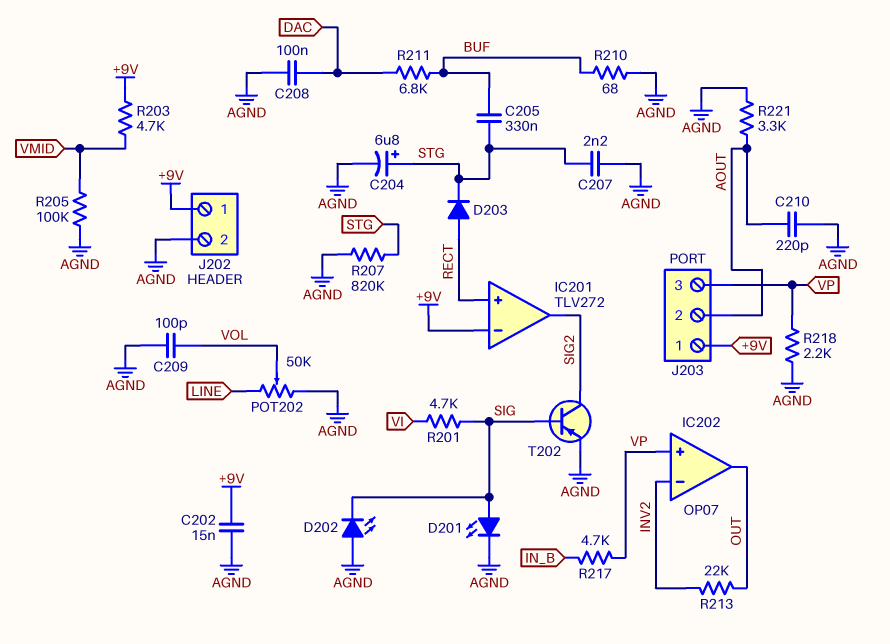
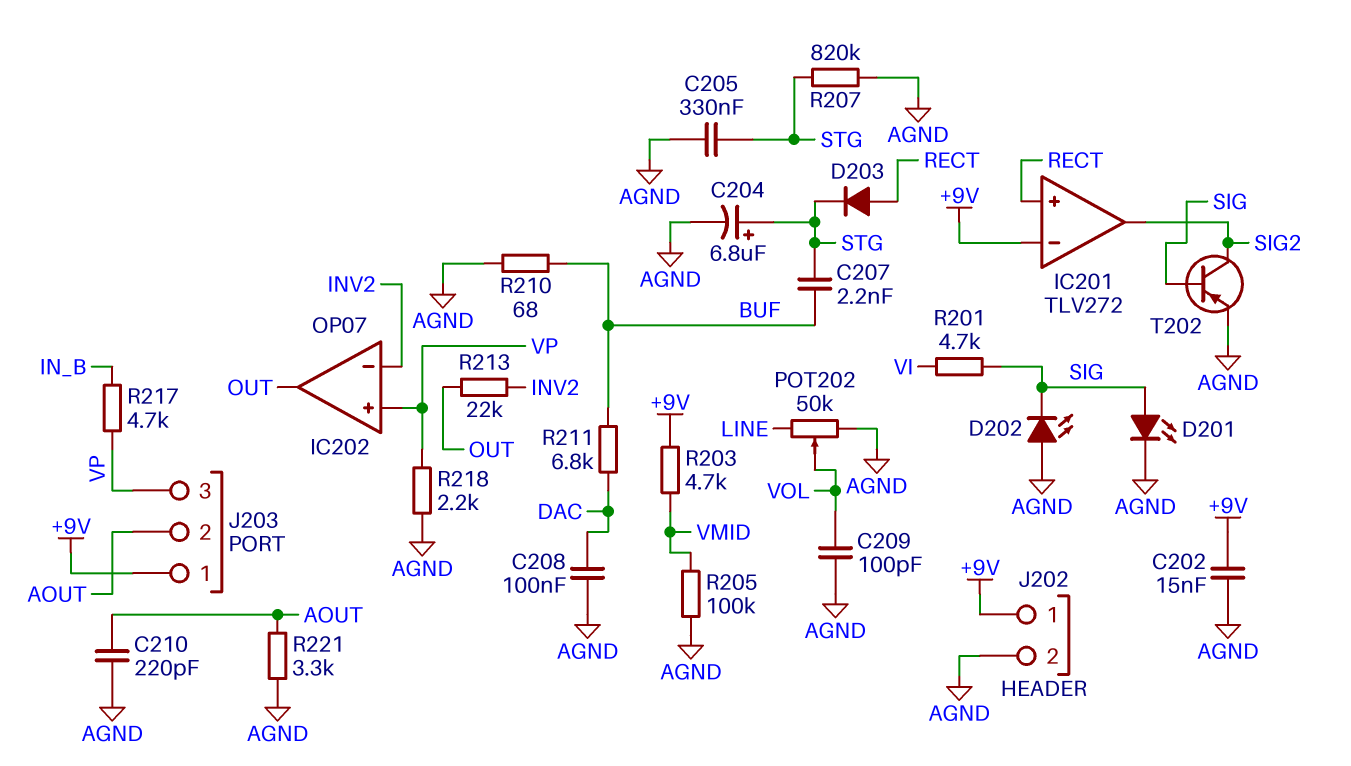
C205: 330nF (BUF, STG) -> 330nF (AGND, STG)
C207: 2.2nF (AGND, STG) -> 2.2nF (BUF, STG)

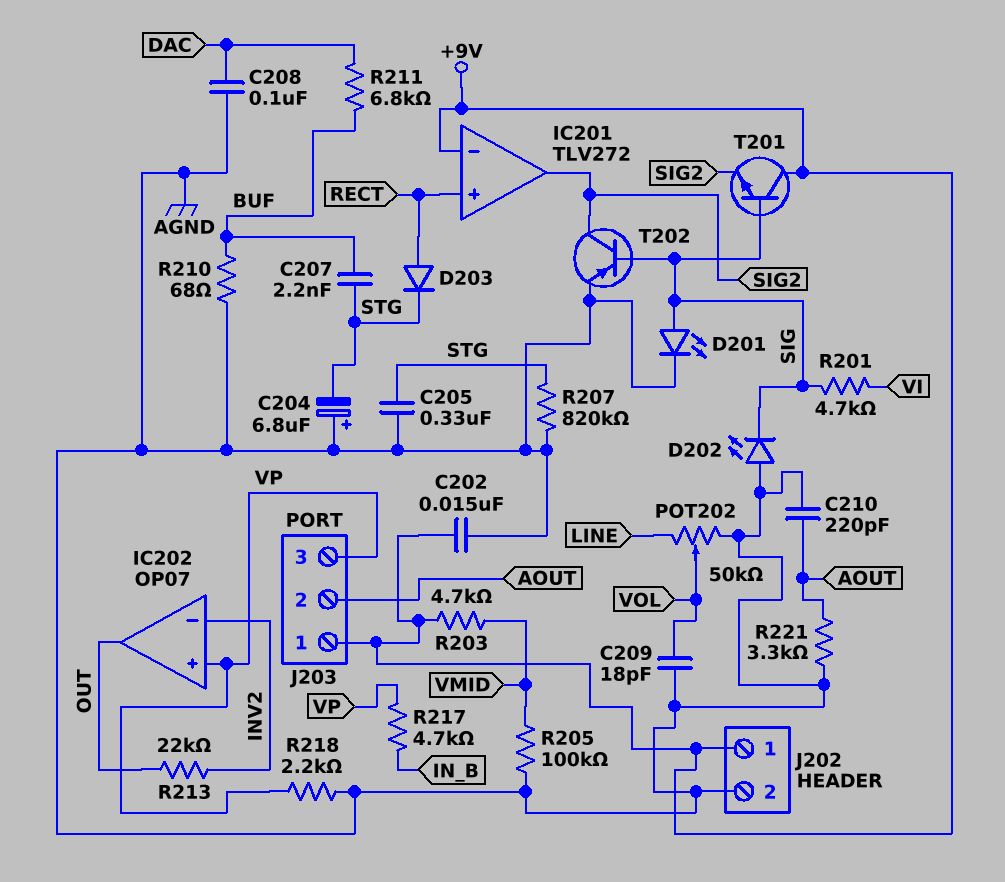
C204: 6.8uF (plus STG, minus AGND) -> 6.8uF (plus AGND, minus STG)
C209: 100pF (AGND, VOL) -> 18pF (AGND, VOL)
T201: none -> NPN (B SIG, C +9V, E SIG2)

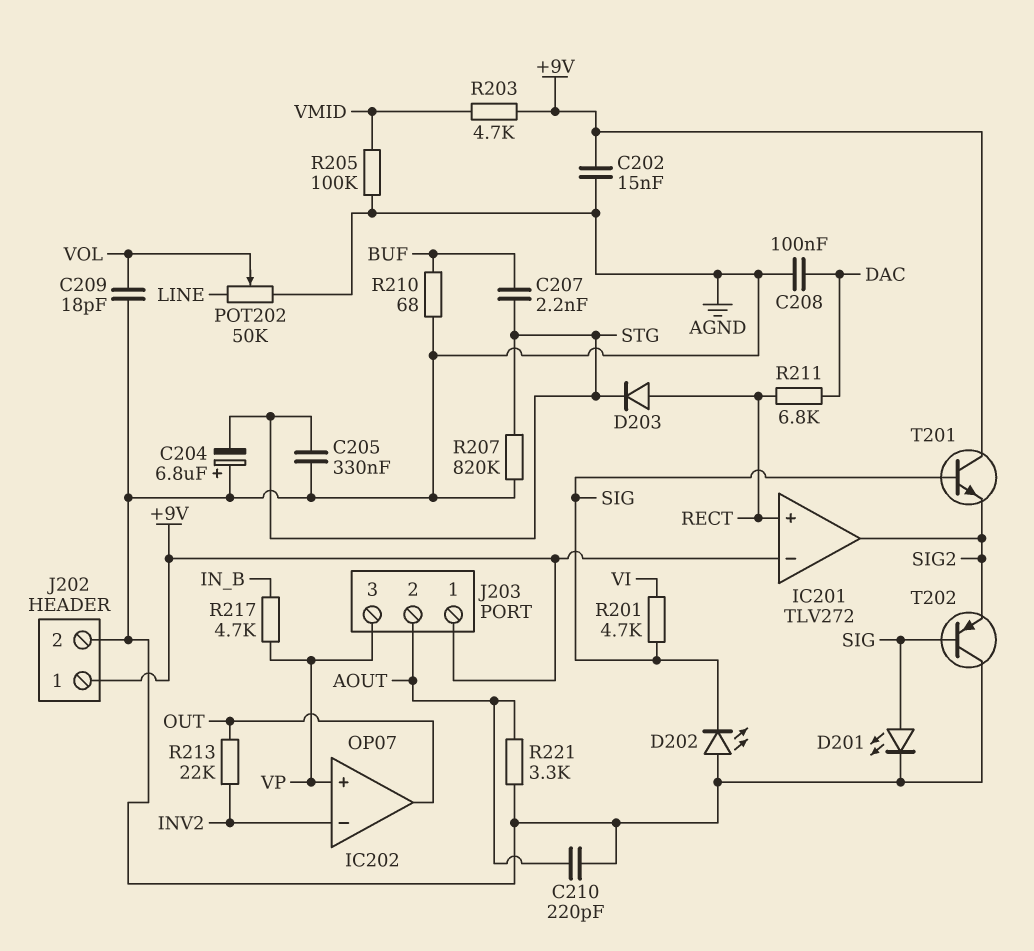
R211: 6.8k (BUF, DAC) -> 6.8k (DAC, RECT)
R218: 2.2k (AGND, VP) -> none
T202: PNP (B SIG, C SIG2, E AGND) -> PNP (B SIG, C AGND, E SIG2)

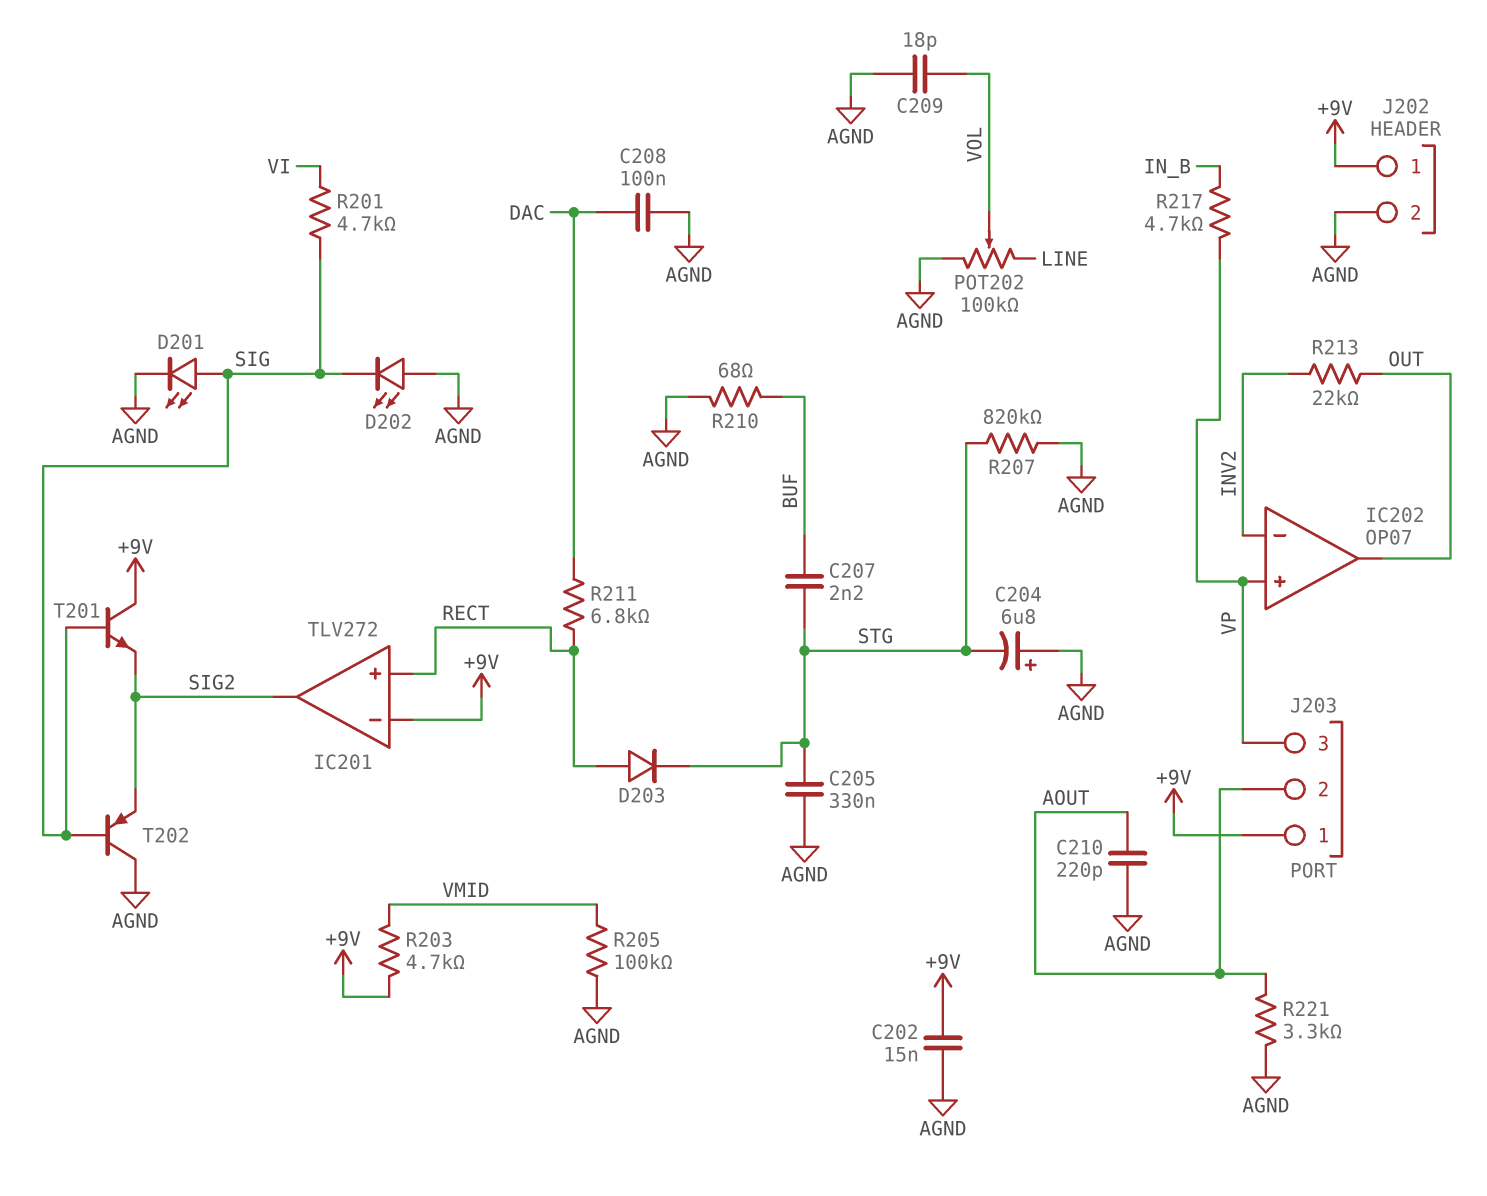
POT202: 50k (AGND, LINE, wiper VOL) -> 100k (AGND, LINE, wiper VOL)

